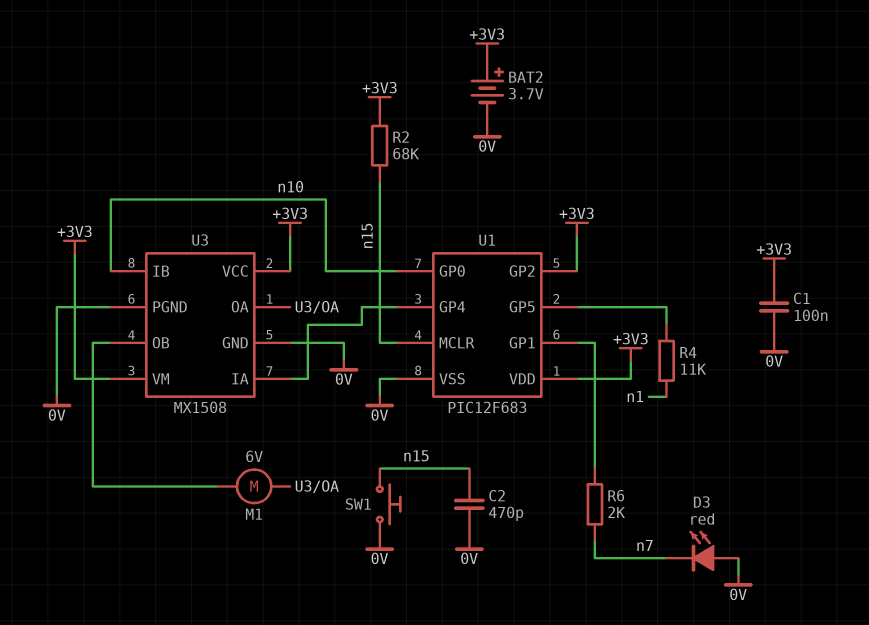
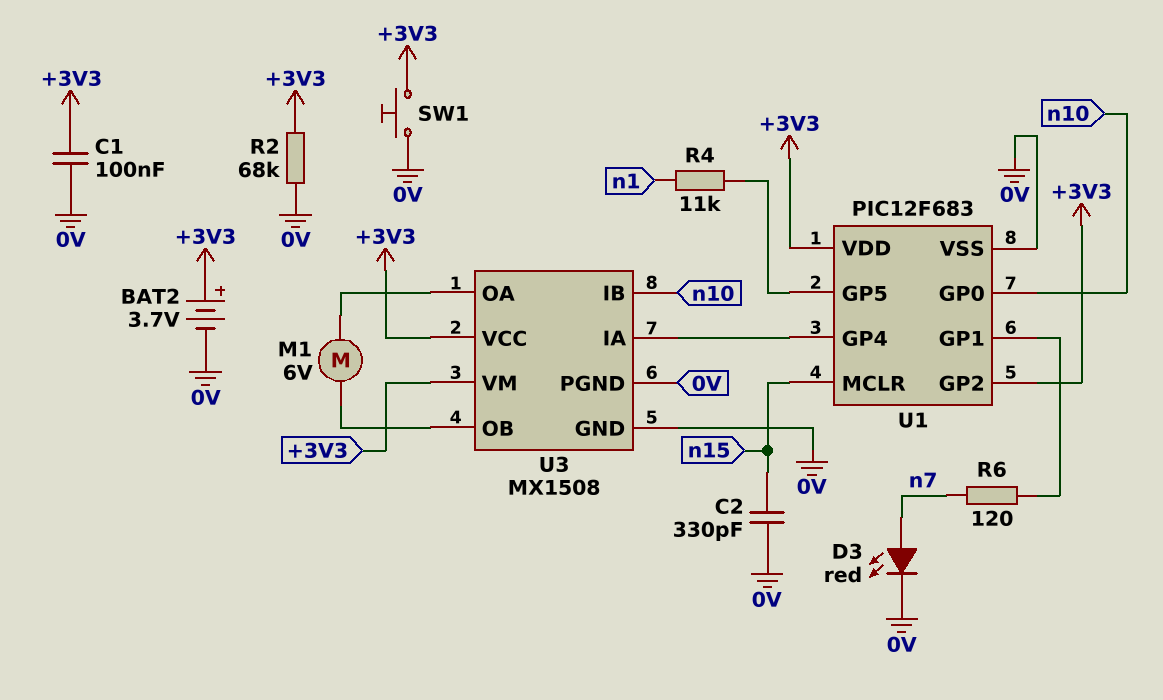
C2: 470pF (0V, n15) -> 330pF (0V, n15)
D3: LED red (A 0V, K n7) -> LED red (A n7, K 0V)
R2: 68k (+3V3, n15) -> 68k (+3V3, 0V)
R6: 2k (U1/GP1, n7) -> 120 (U1/GP1, n7)
SW1: button (0V, n15) -> button (+3V3, 0V)

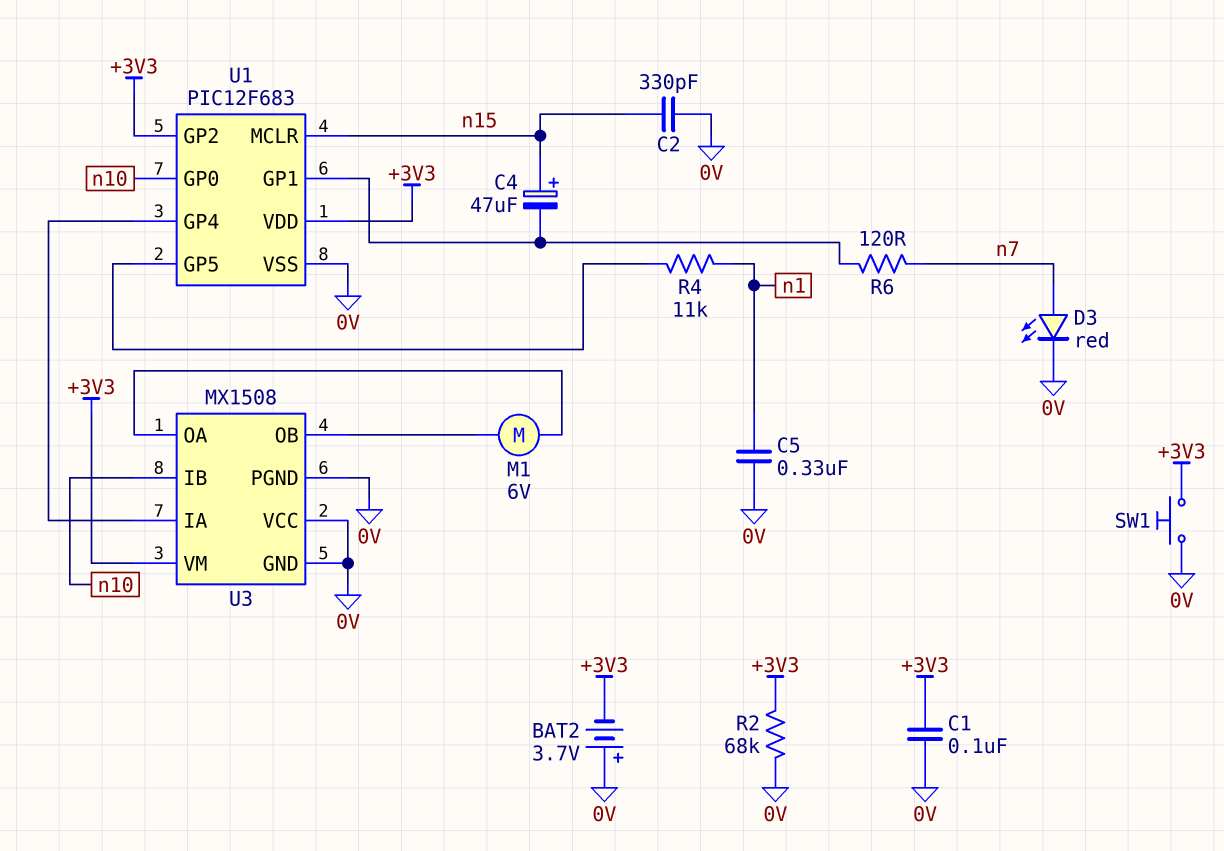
BAT2: 3.7V (plus +3V3, minus 0V) -> 3.7V (plus 0V, minus +3V3)
C4: none -> 47uF (plus n15, minus U1/GP1)
C5: none -> 330nF (0V, n1)
U3 pin VCC: +3V3 -> 0V

